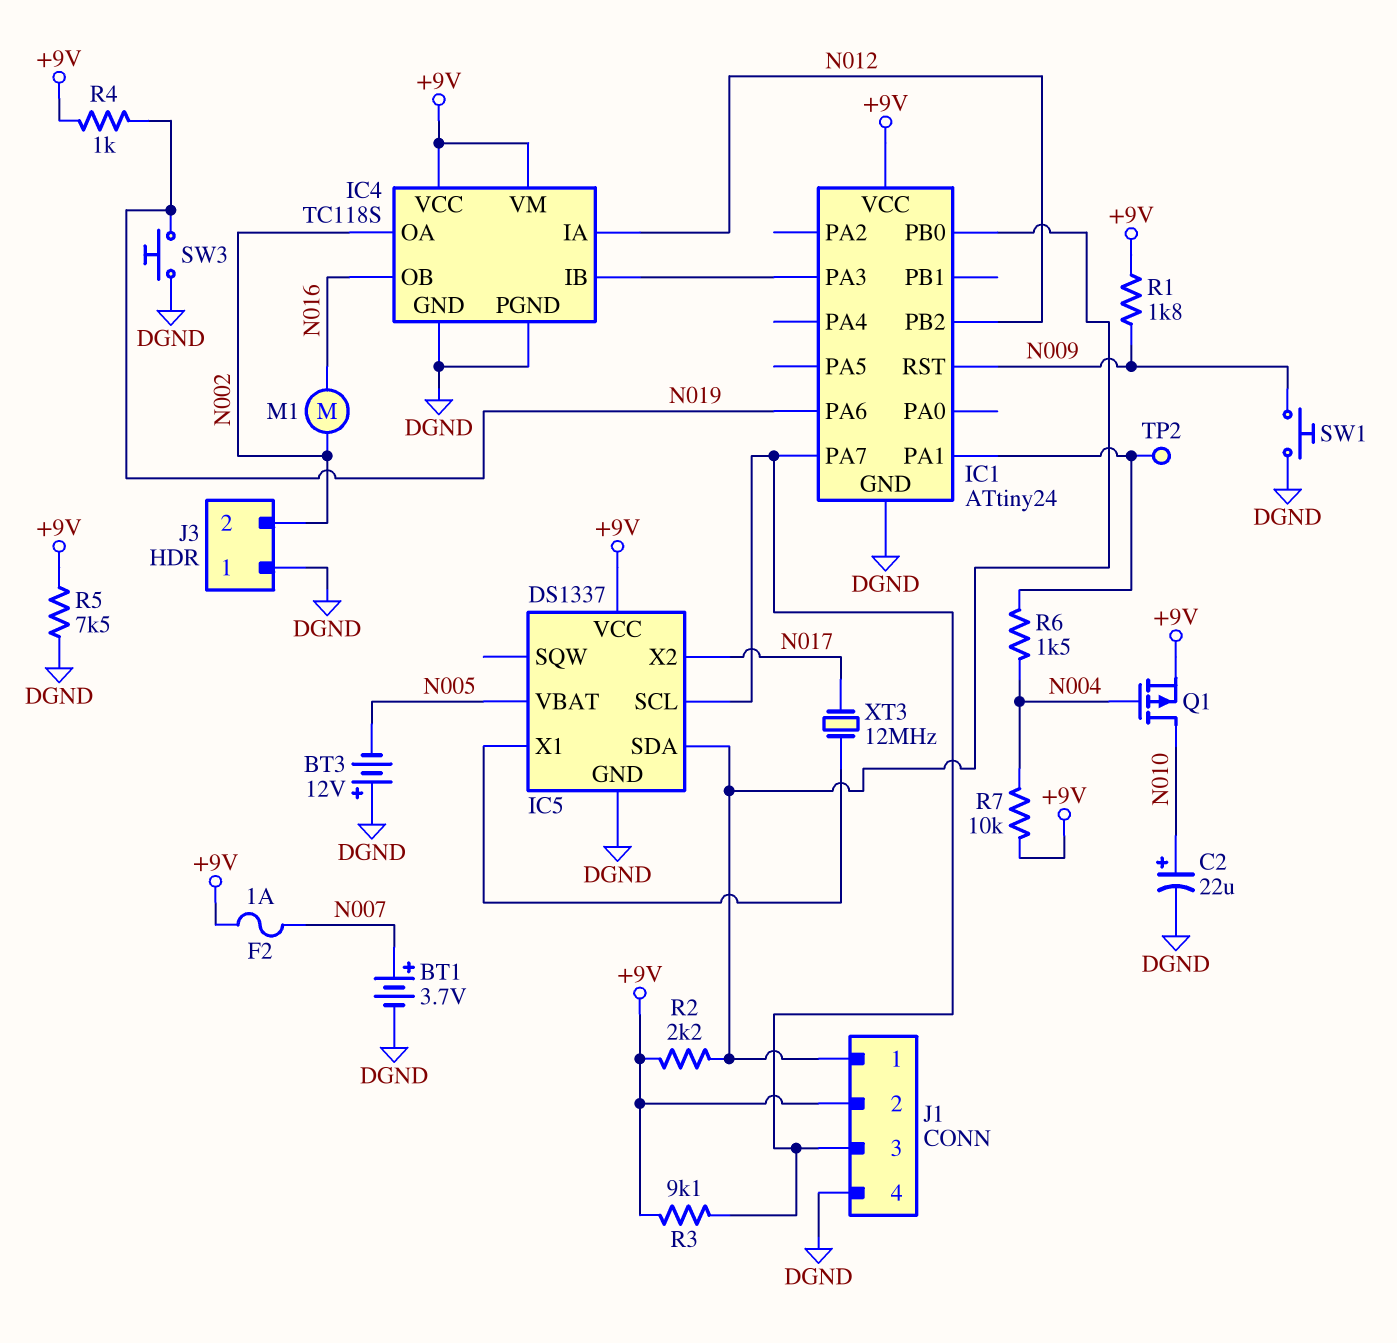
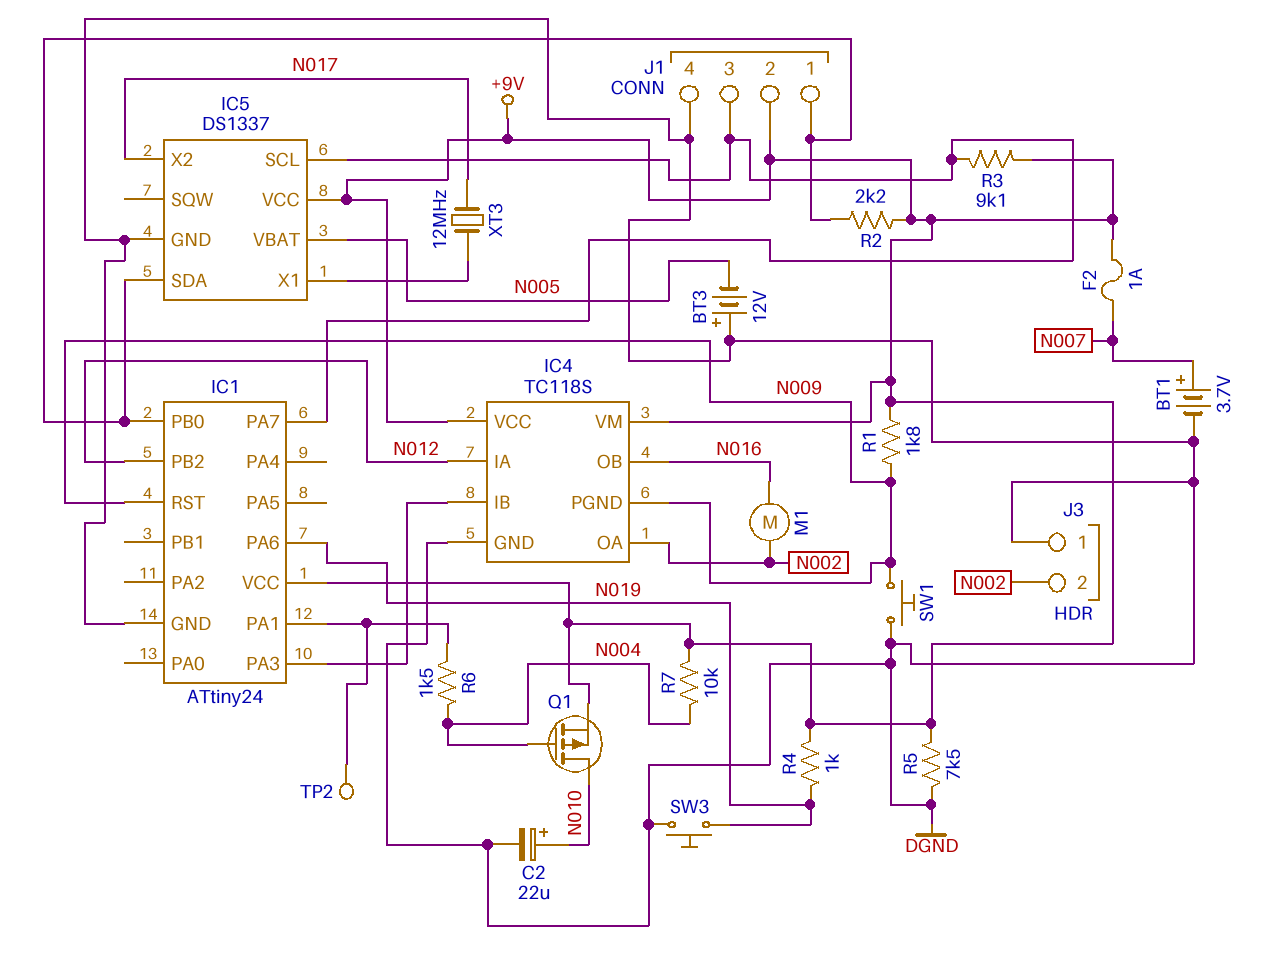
IC4 pin PGND: DGND -> N009

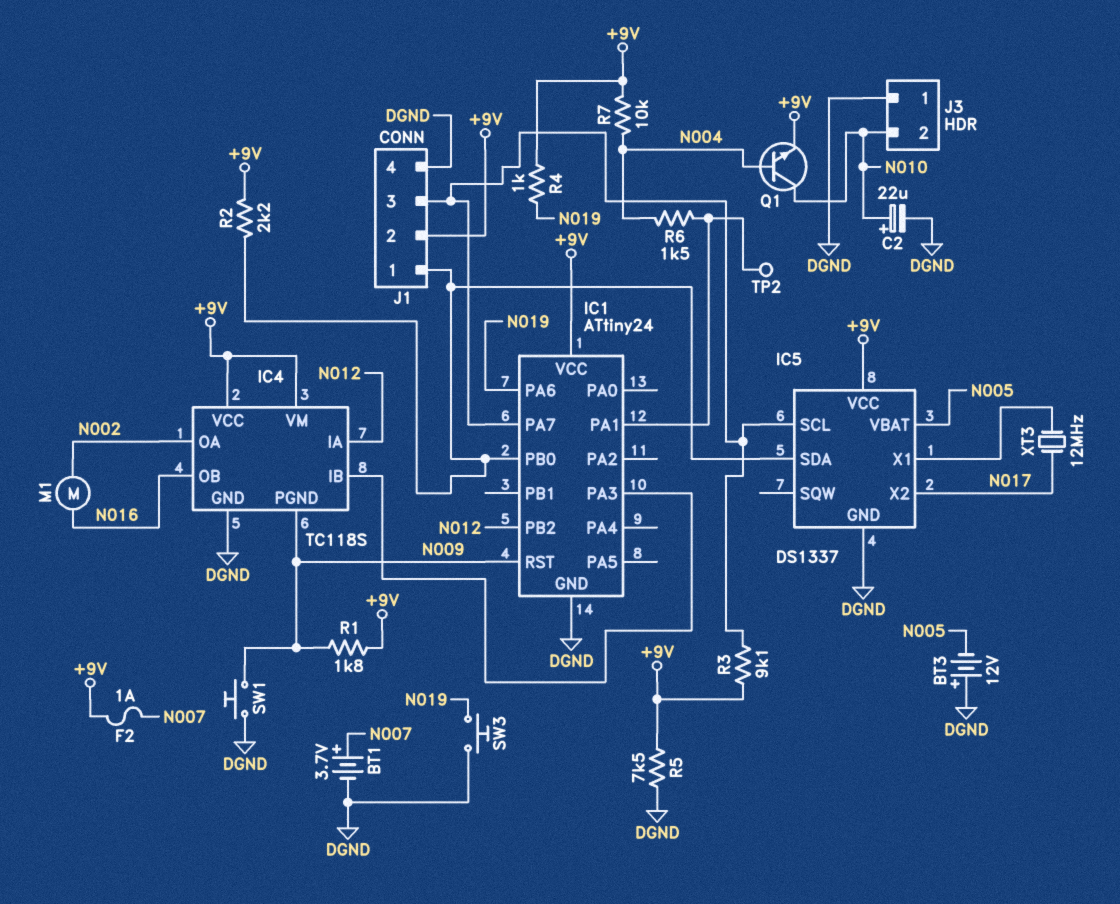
J3 pin 2: N002 -> N010
Q1: PMOS (G N004, D N010, S +9V) -> NPN (B N004, C N010, E +9V)

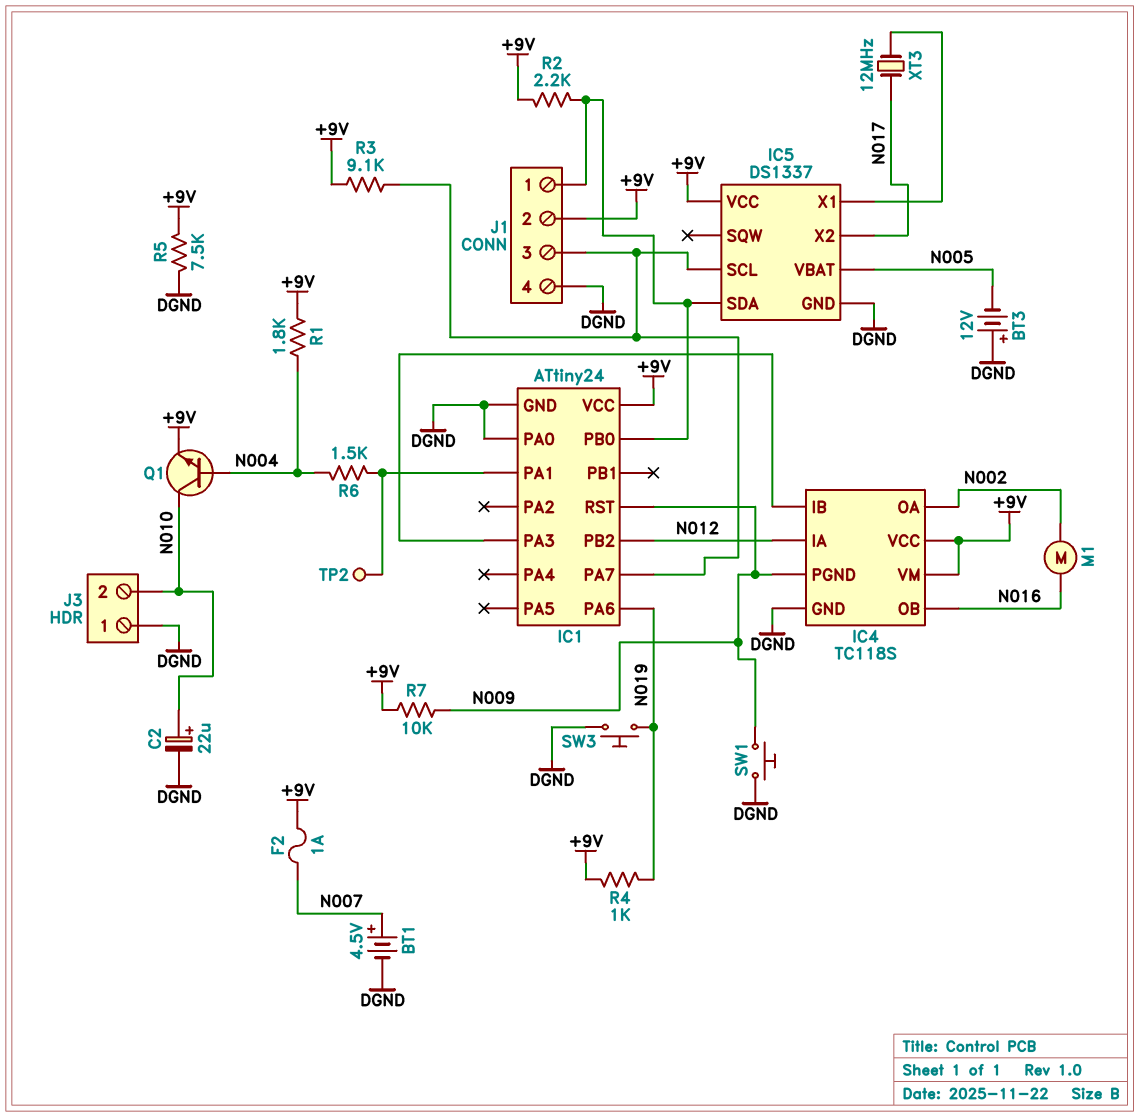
BT1: 3.7V (plus N007, minus DGND) -> 4.5V (plus N007, minus DGND)
IC1 pin PA0: none -> DGND
R1: 1.8k (+9V, N009) -> 1.8k (+9V, N004)
R7: 10k (+9V, N004) -> 10k (+9V, N009)

